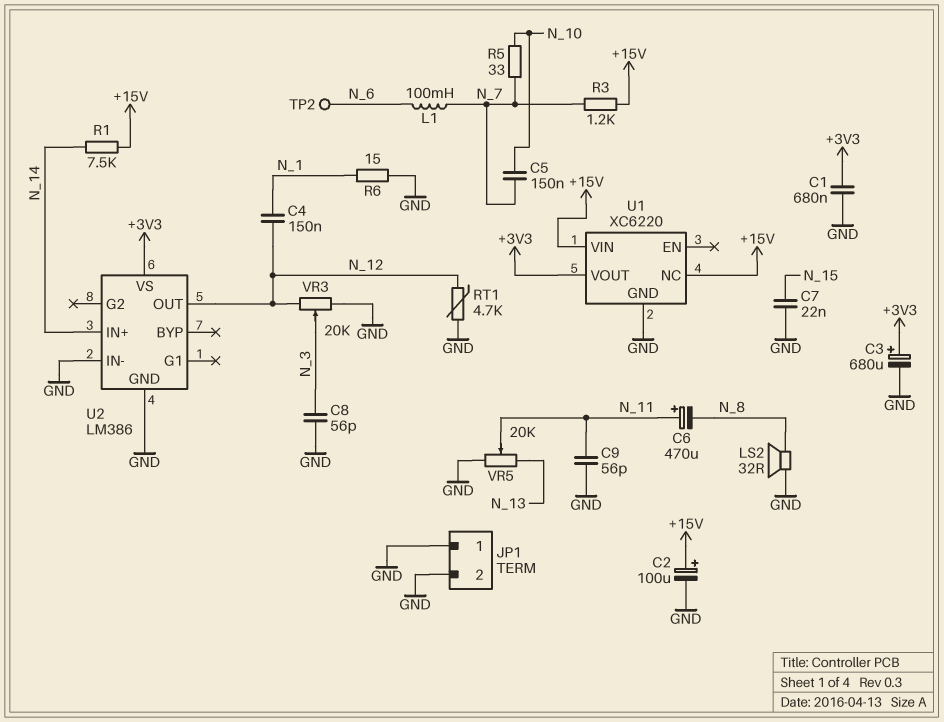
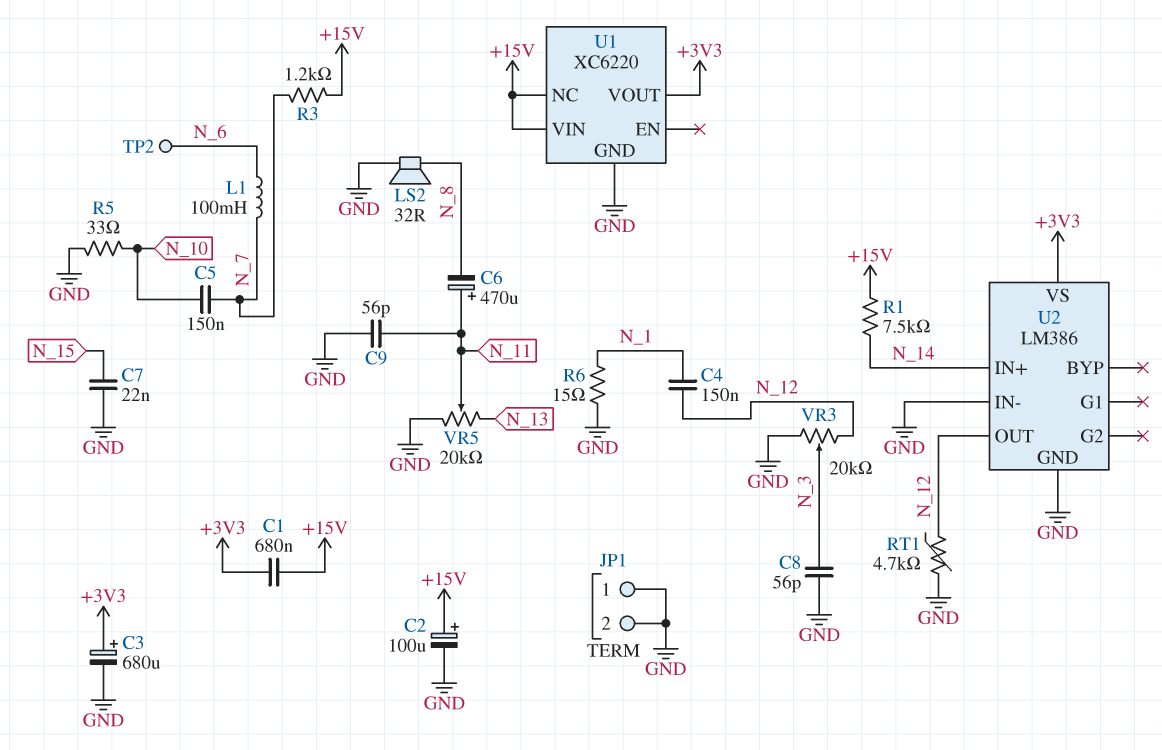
C1: 680nF (+3V3, GND) -> 680nF (+3V3, +15V)
R5: 33 (N_7, N_10) -> 33 (GND, N_10)

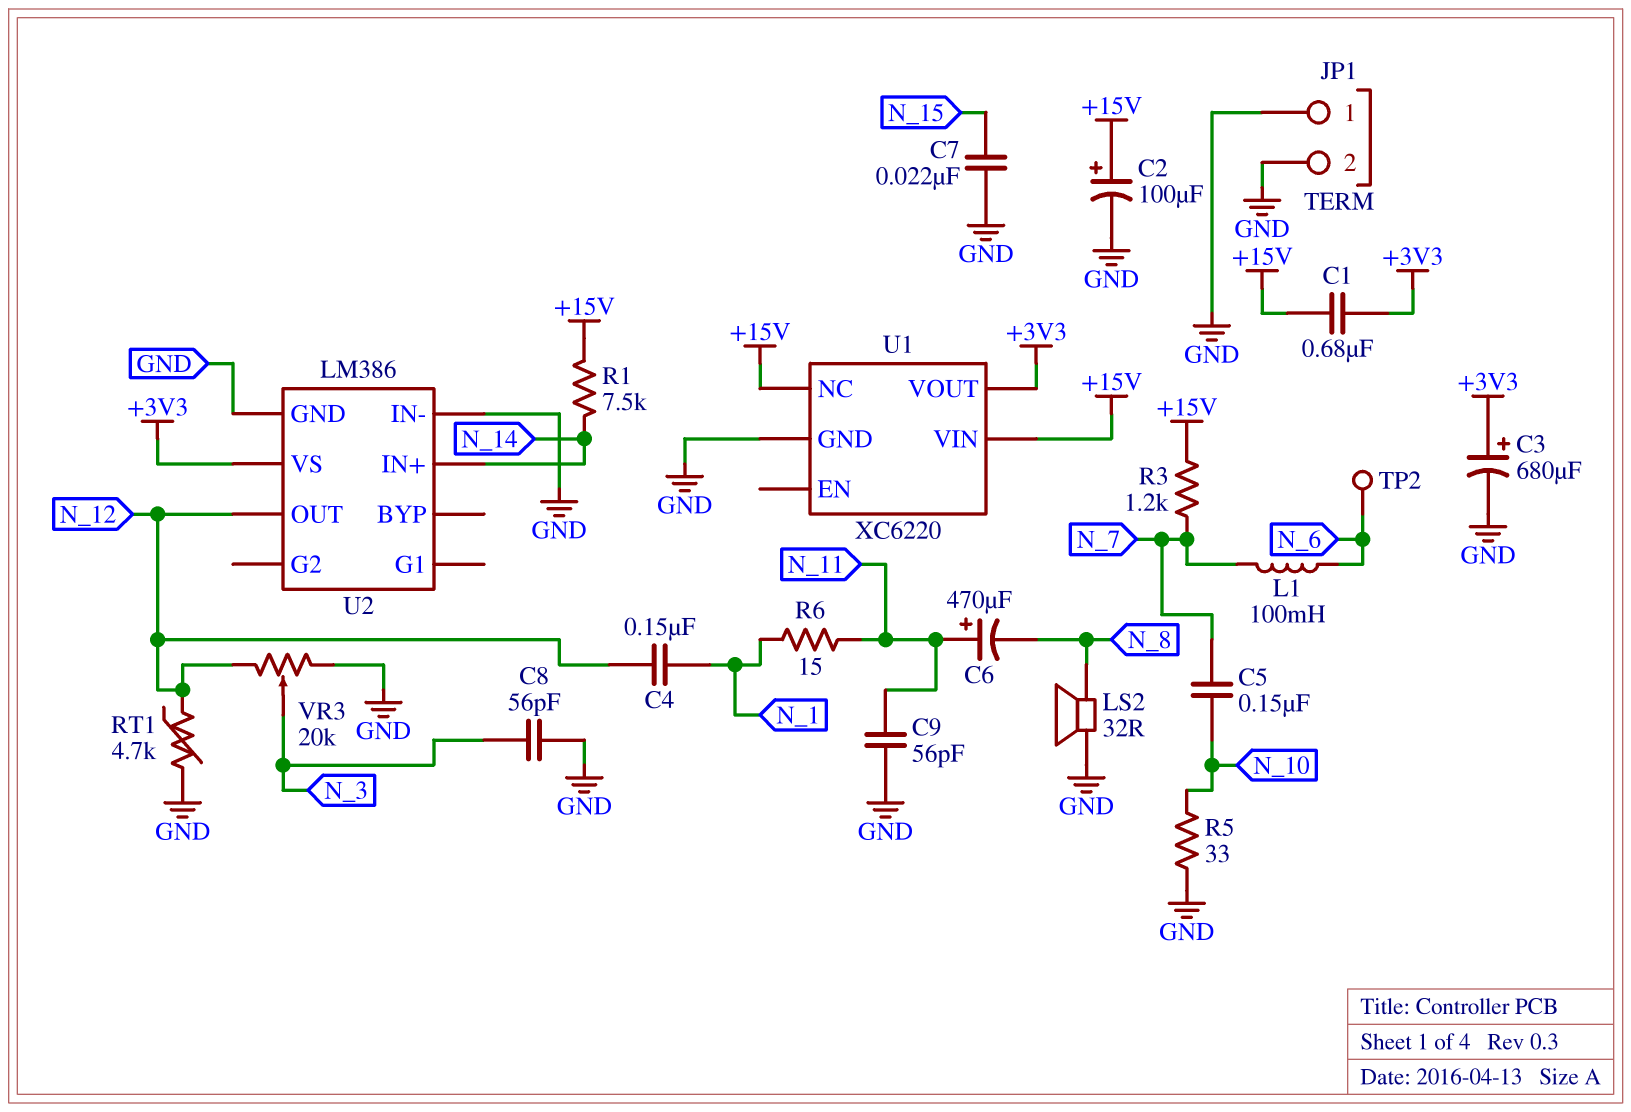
R6: 15 (GND, N_1) -> 15 (N_1, N_11)
VR5: 20k (GND, N_13, wiper N_11) -> none

